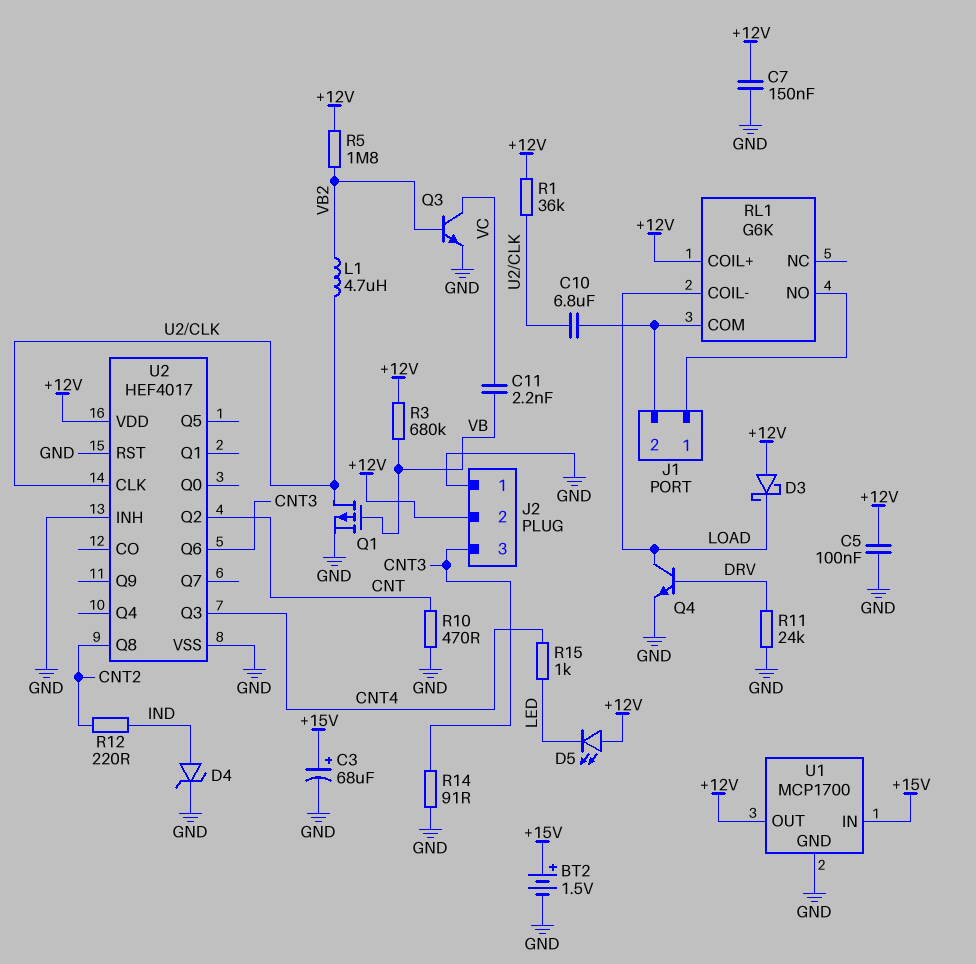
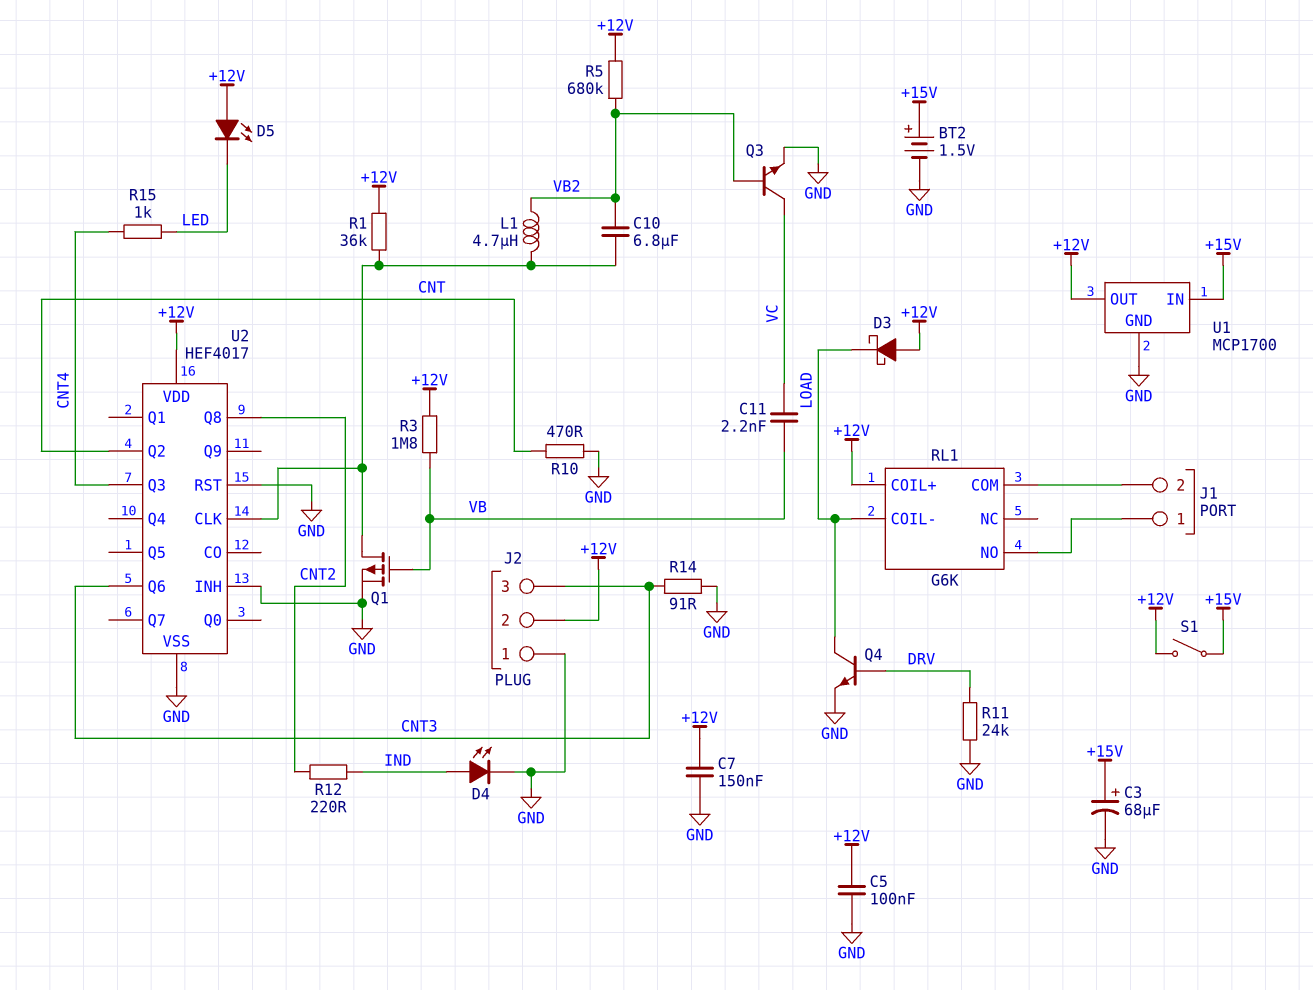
C10: 6.8uF (J1/2, U2/CLK) -> 6.8uF (U2/CLK, VB2)
D4: zener (A IND, K GND) -> LED (A IND, K GND)
R3: 680k (+12V, VB) -> 1.8M (+12V, VB)
R5: 1.8M (+12V, VB2) -> 680k (+12V, VB2)
S1: none -> switch (+12V, +15V)

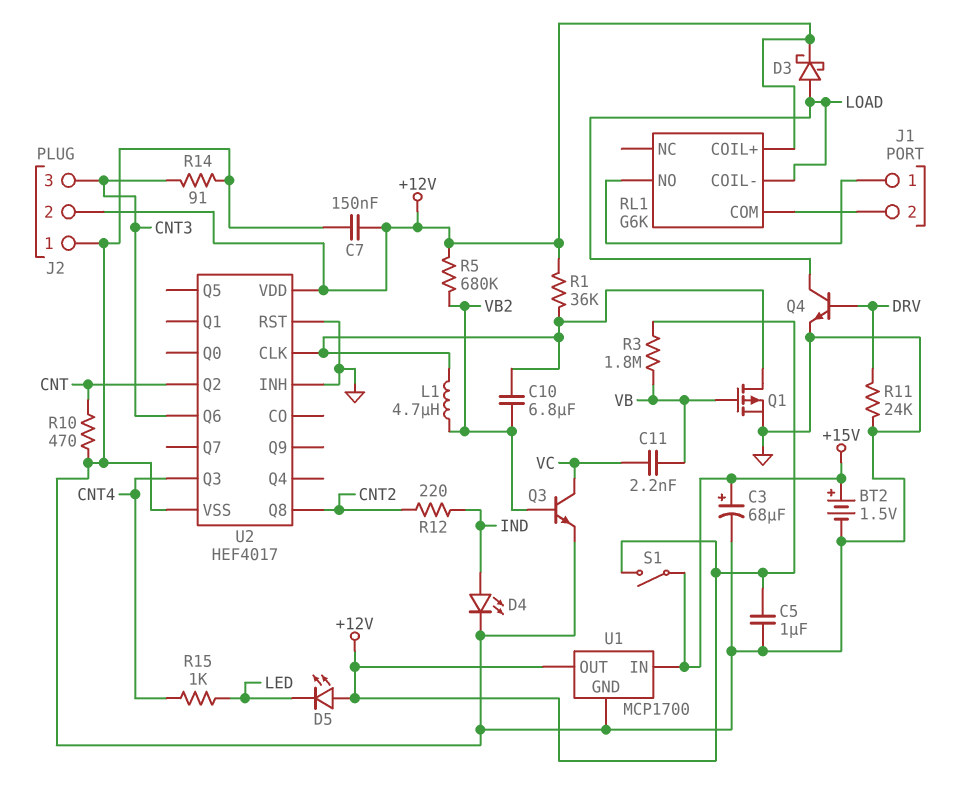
C5: 100nF (+12V, GND) -> 1uF (+12V, GND)
D3: schottky (A +12V, K LOAD) -> schottky (A LOAD, K +12V)

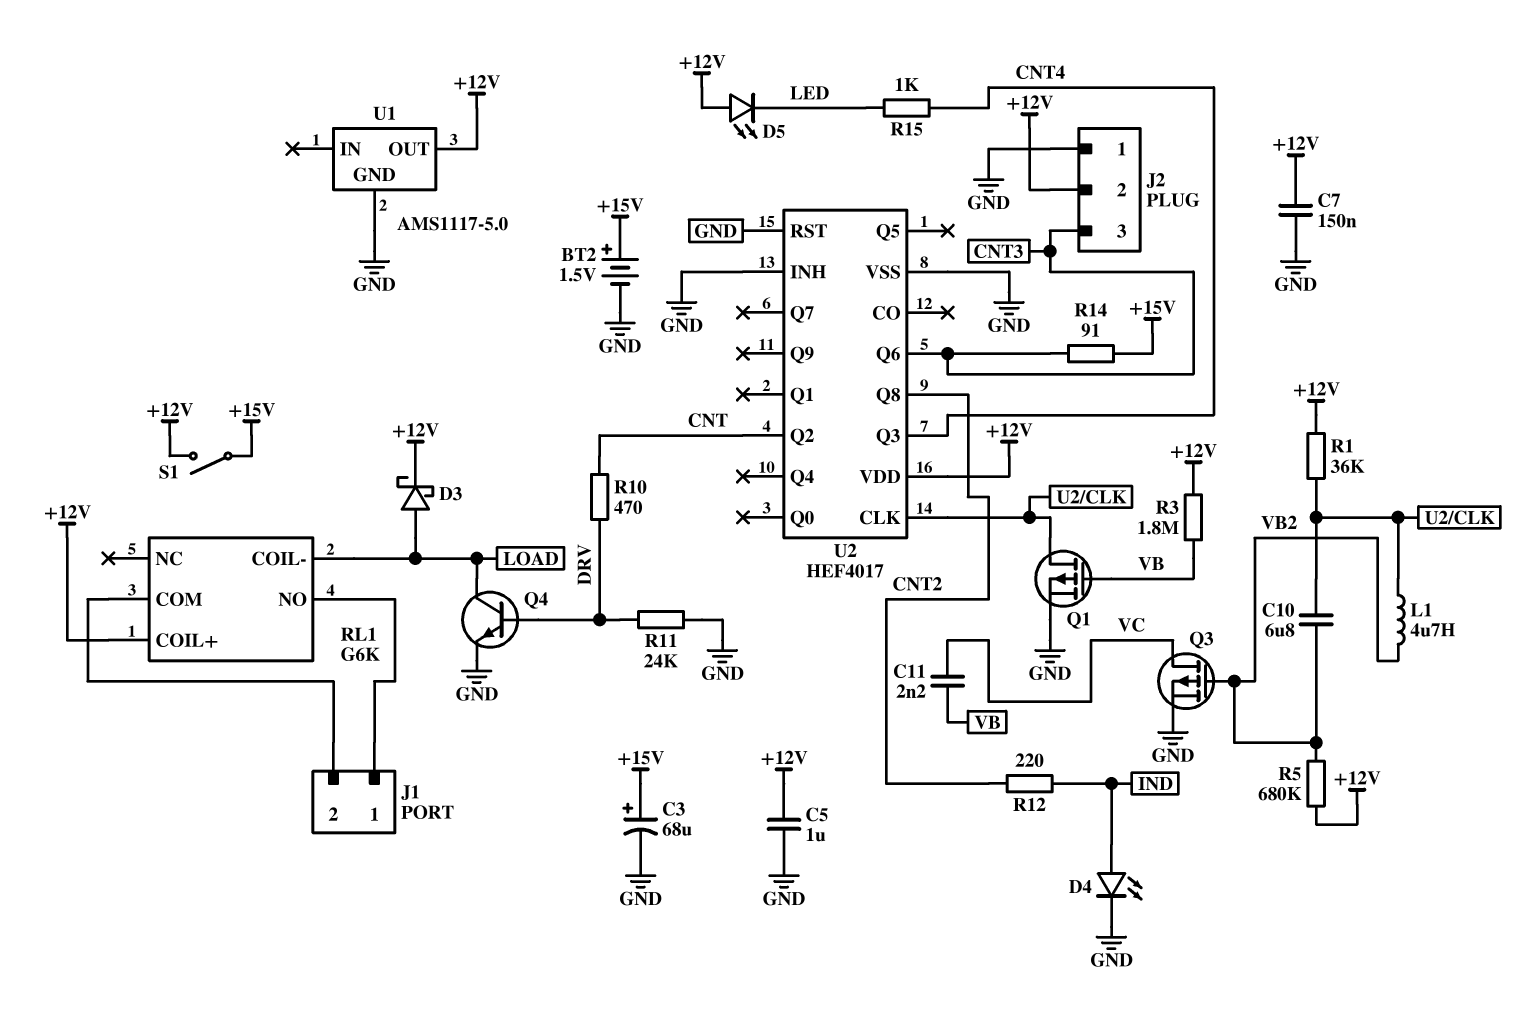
Q3: NPN (B VB2, C VC, E GND) -> PMOS (G VB2, D VC, S GND)
R10: 470 (CNT, GND) -> 470 (CNT, DRV)
R14: 91 (CNT3, GND) -> 91 (+15V, CNT3)
U1: MCP1700 -> AMS1117-5.0
U1 pin IN: +15V -> none

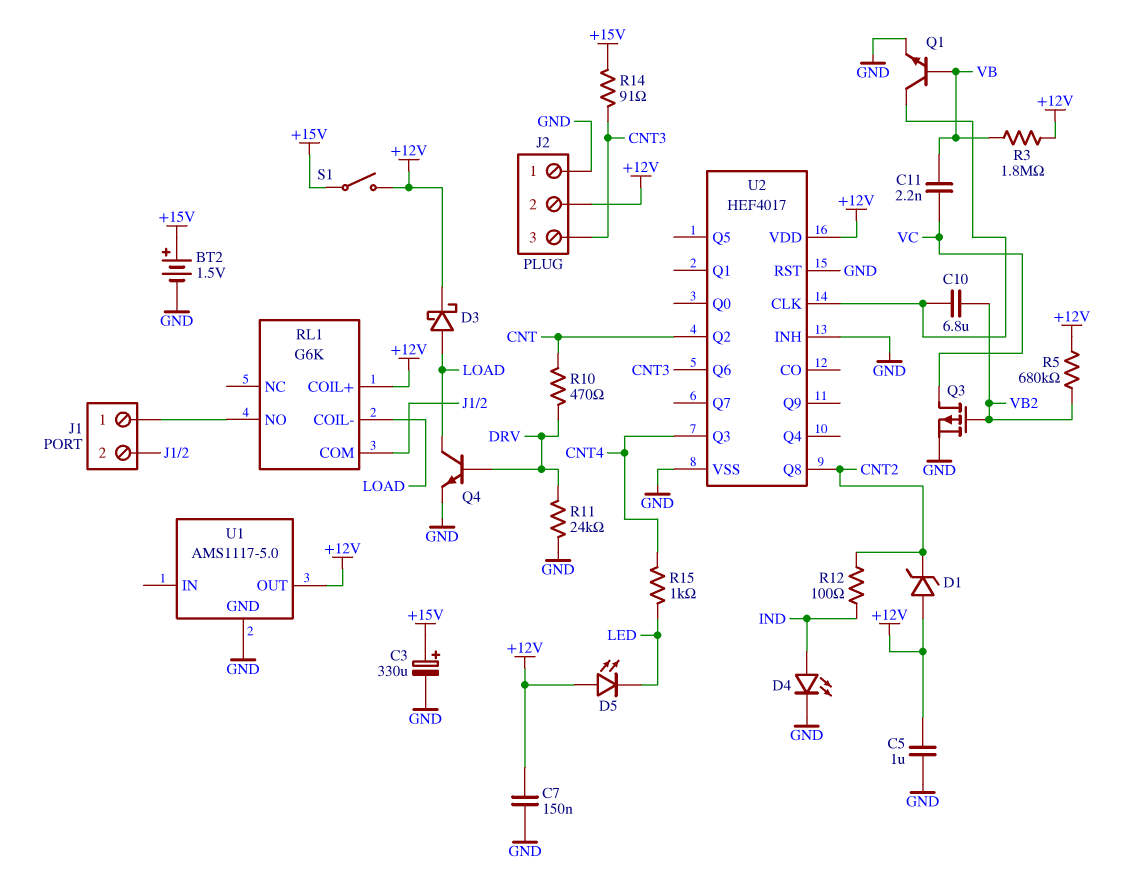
C3: 68uF (plus +15V, minus GND) -> 330uF (plus +15V, minus GND)
D1: none -> zener (A +12V, K CNT2)
L1: 4.7uH (U2/CLK, VB2) -> none
Q1: PMOS (G VB, D U2/CLK, S GND) -> NPN (B VB, C U2/CLK, E GND)
R1: 36k (+12V, U2/CLK) -> none
R12: 220 (CNT2, IND) -> 100 (CNT2, IND)

